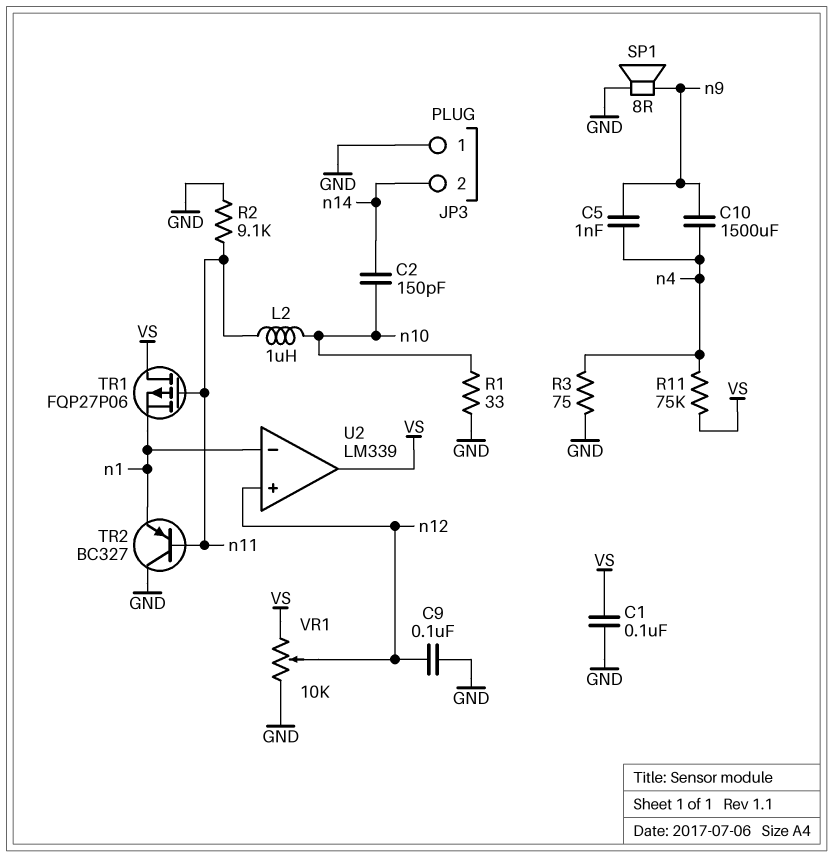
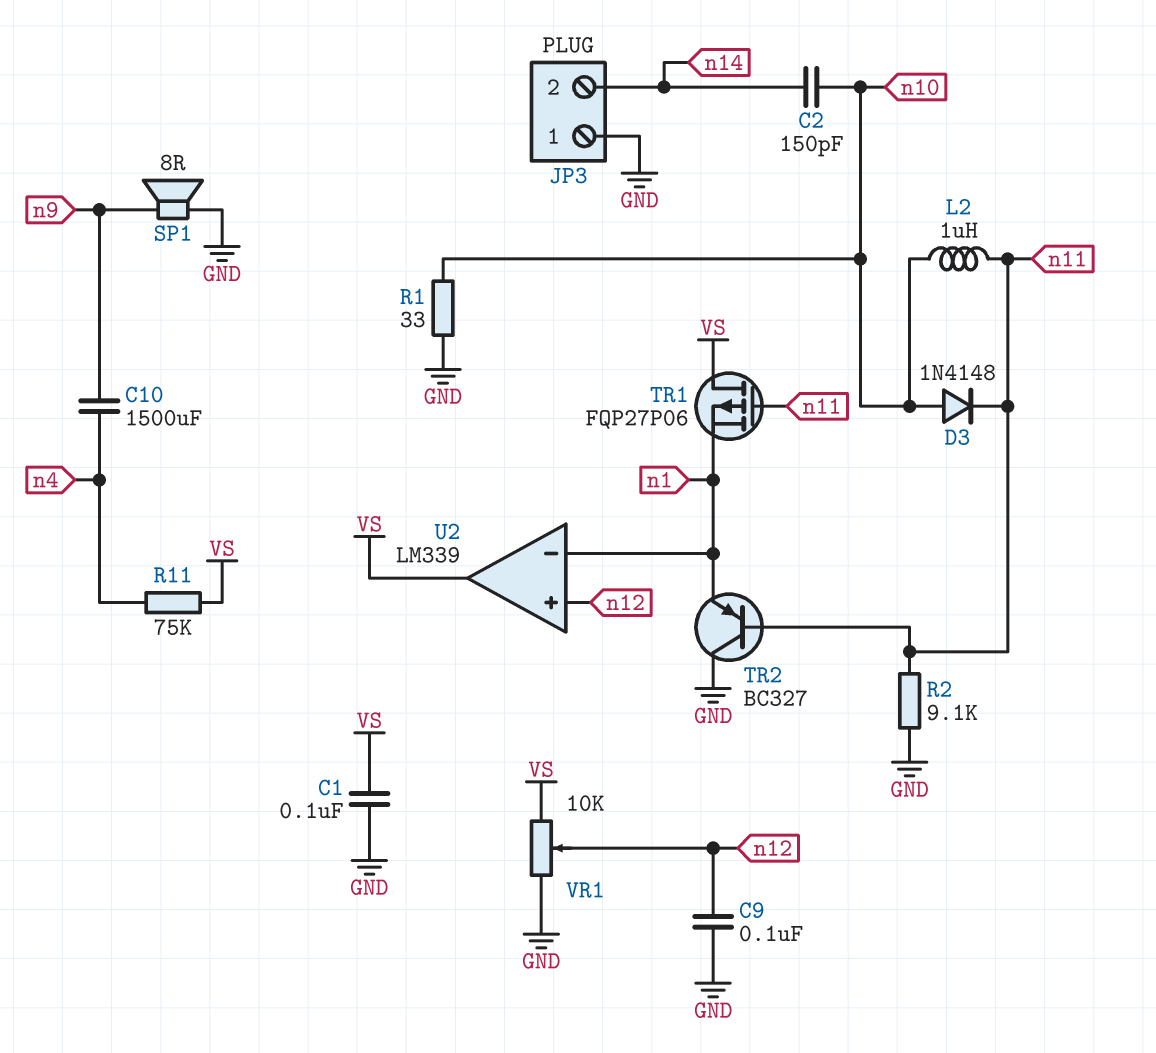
C5: 1nF (n4, n9) -> none
D3: none -> diode 1N4148 (A n10, K n11)
R3: 75 (GND, n4) -> none

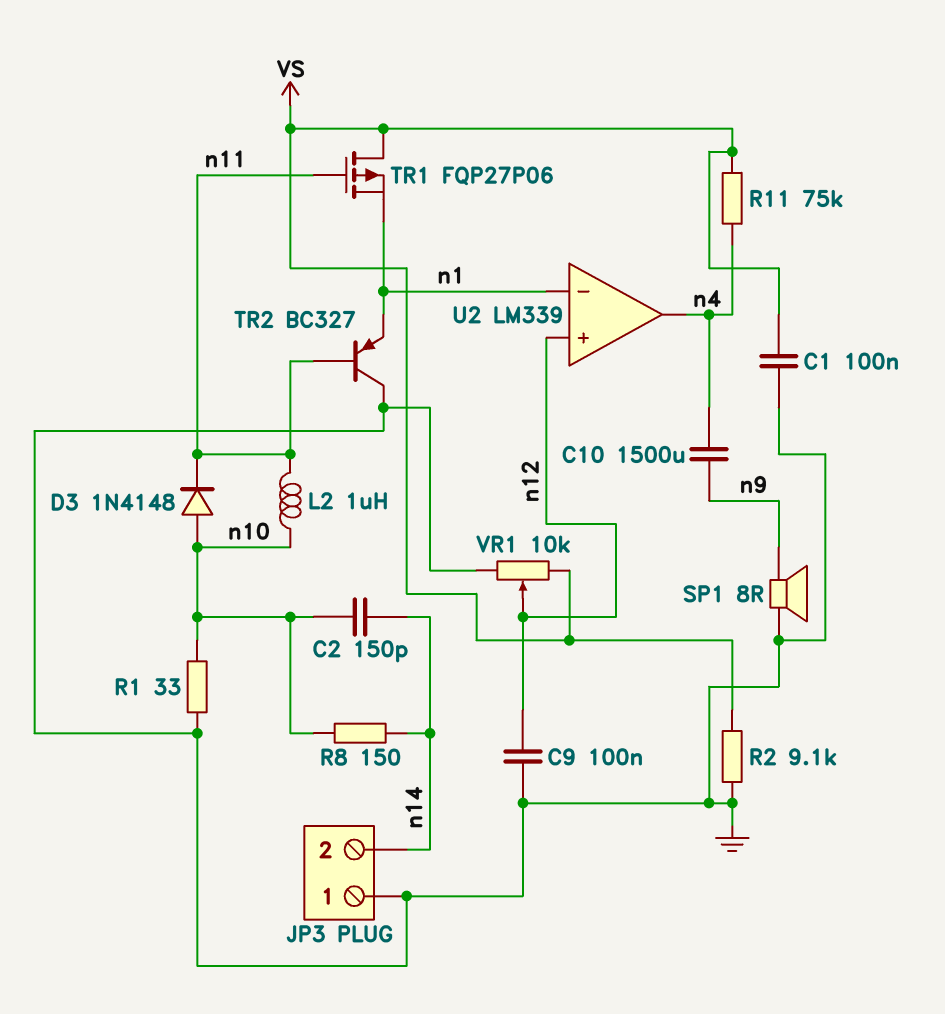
R2: 9.1k (GND, n11) -> 9.1k (GND, VS)
R8: none -> 150 (n10, n14)
U2 pin out: VS -> n4

